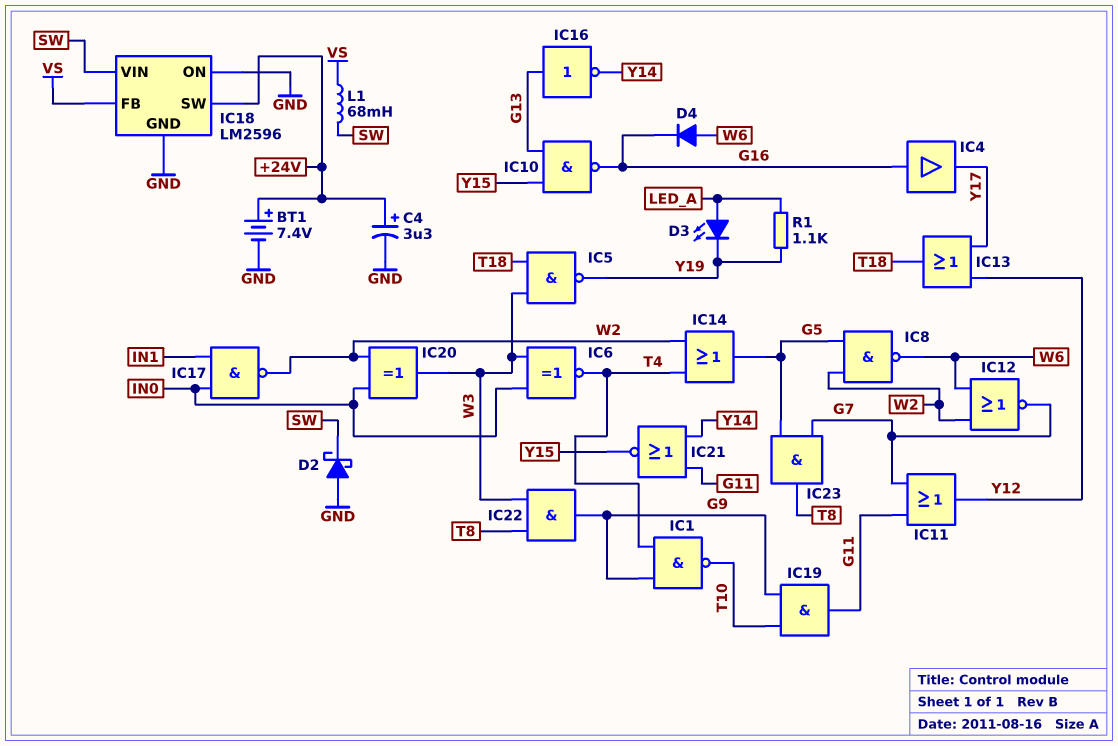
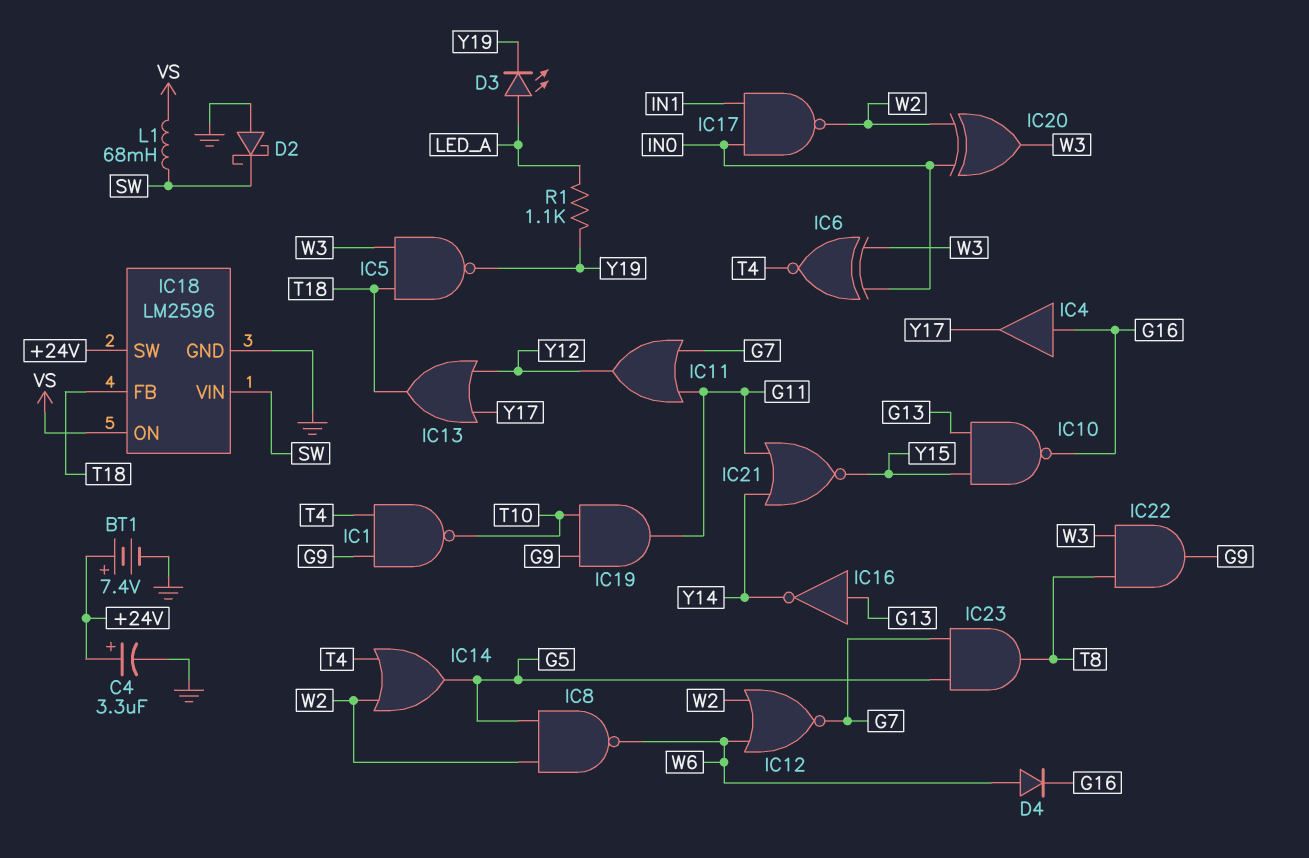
IC18 pin FB: VS -> T18
IC18 pin ON: GND -> VS

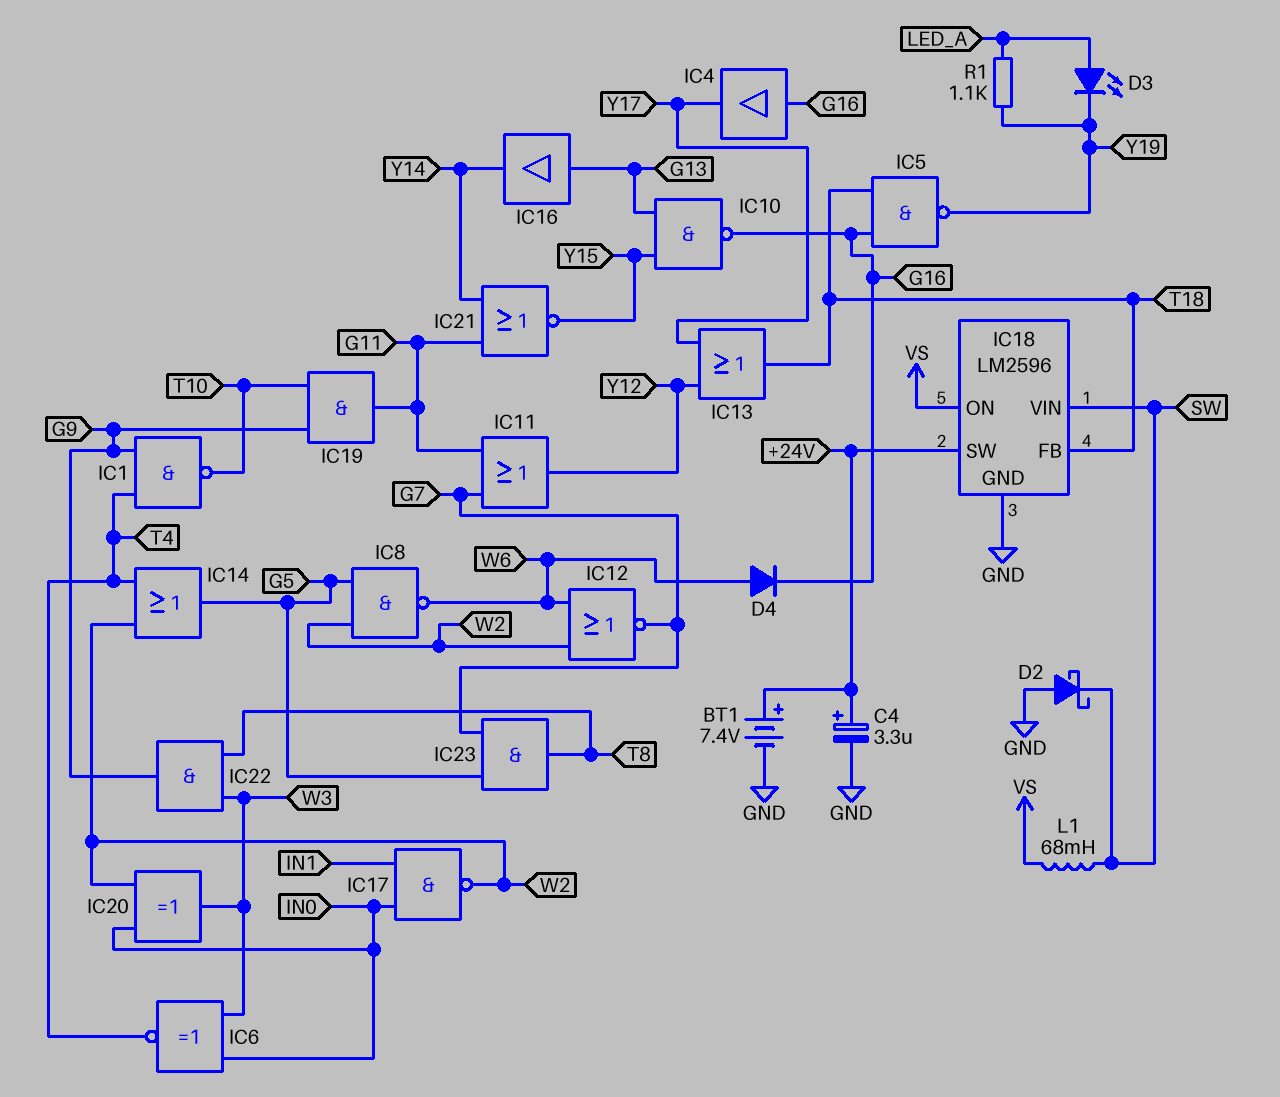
IC5: NAND (in T18, in W3, out Y19) -> NAND (in G16, in T18, out Y19)
IC16: NOT (in G13, out Y14) -> buffer (in G13, out Y14)

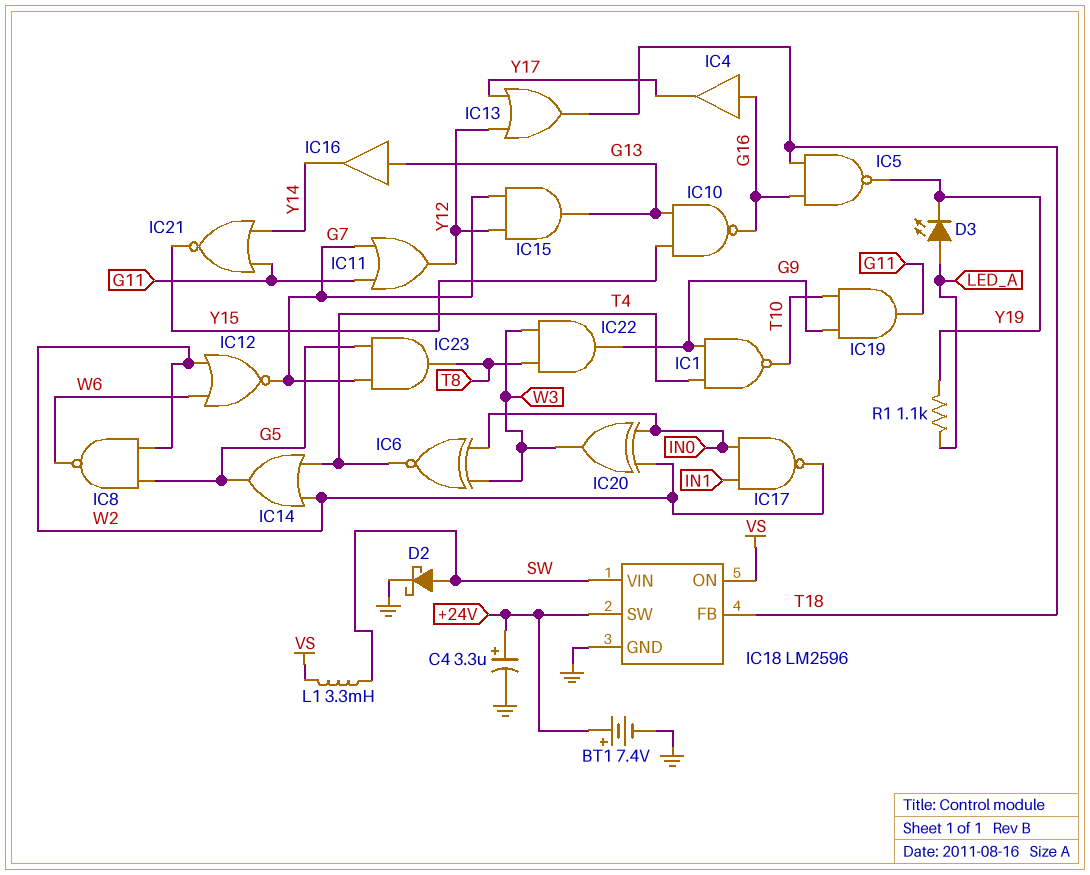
D2: schottky (A GND, K SW) -> schottky (A SW, K GND)
D4: diode (A W6, K G16) -> none
IC15: none -> AND (in G7, in Y12, out G13)
L1: 68mH (SW, VS) -> 3.3mH (SW, VS)

